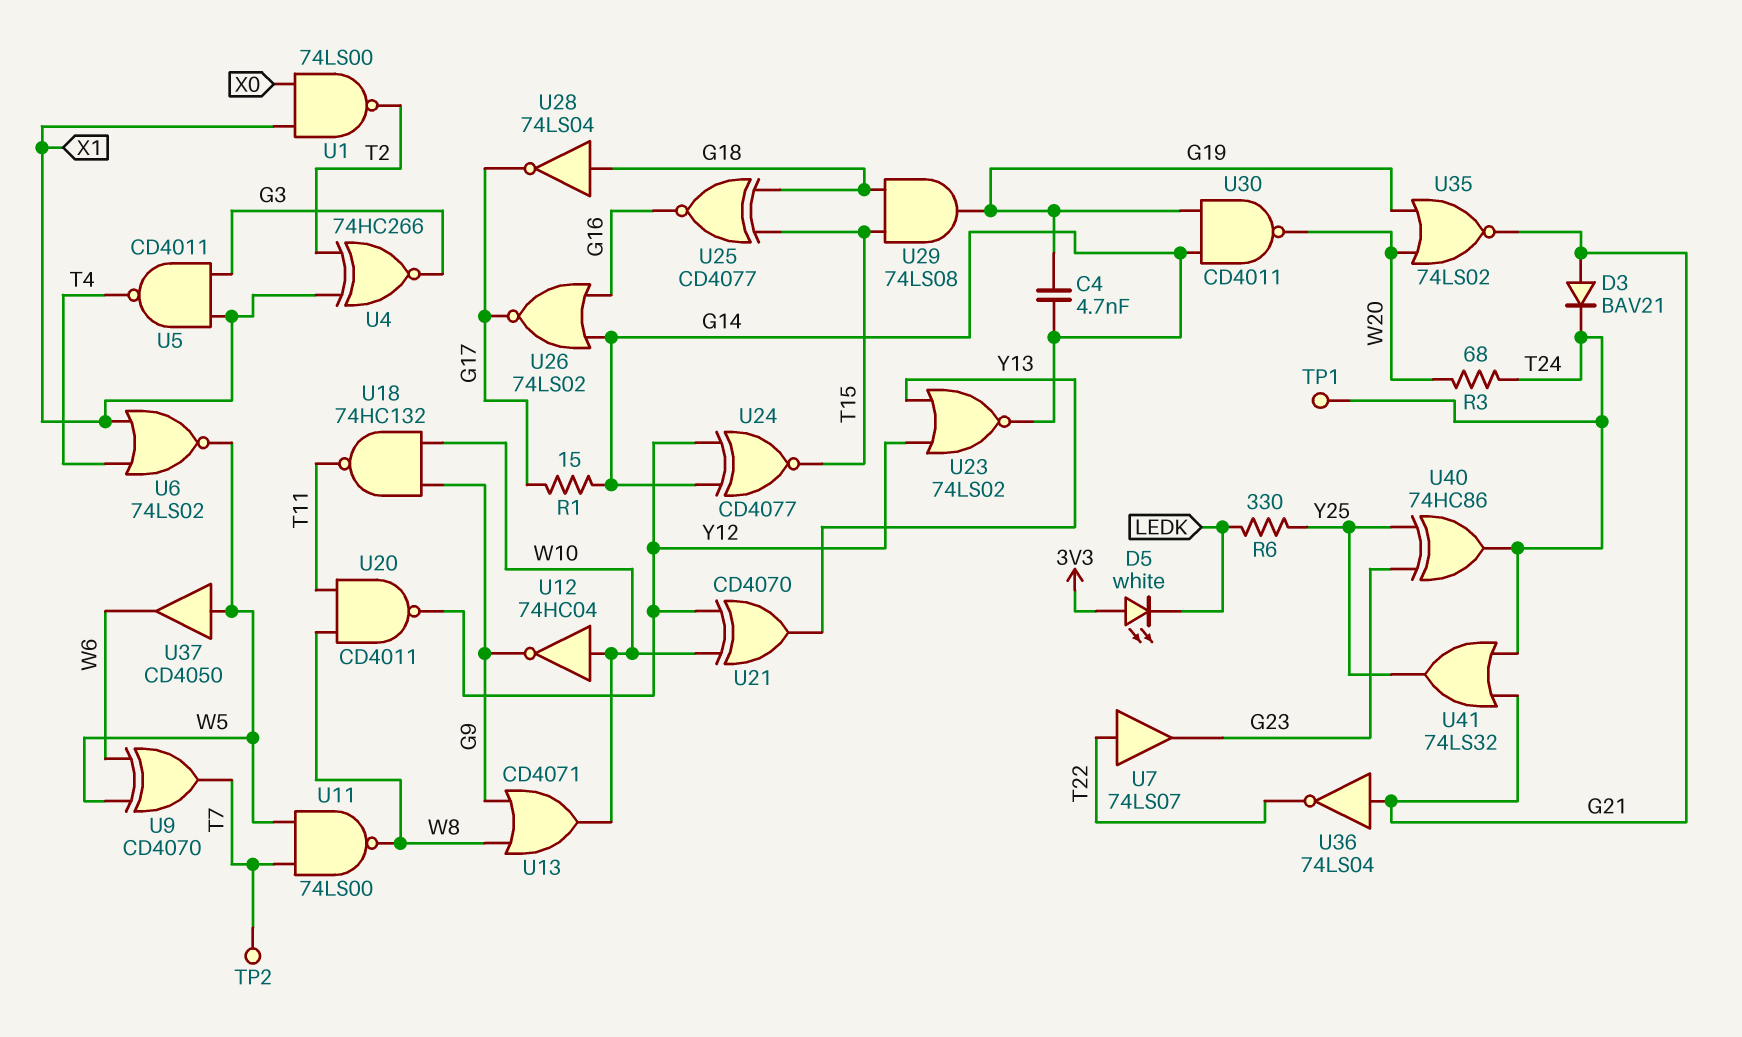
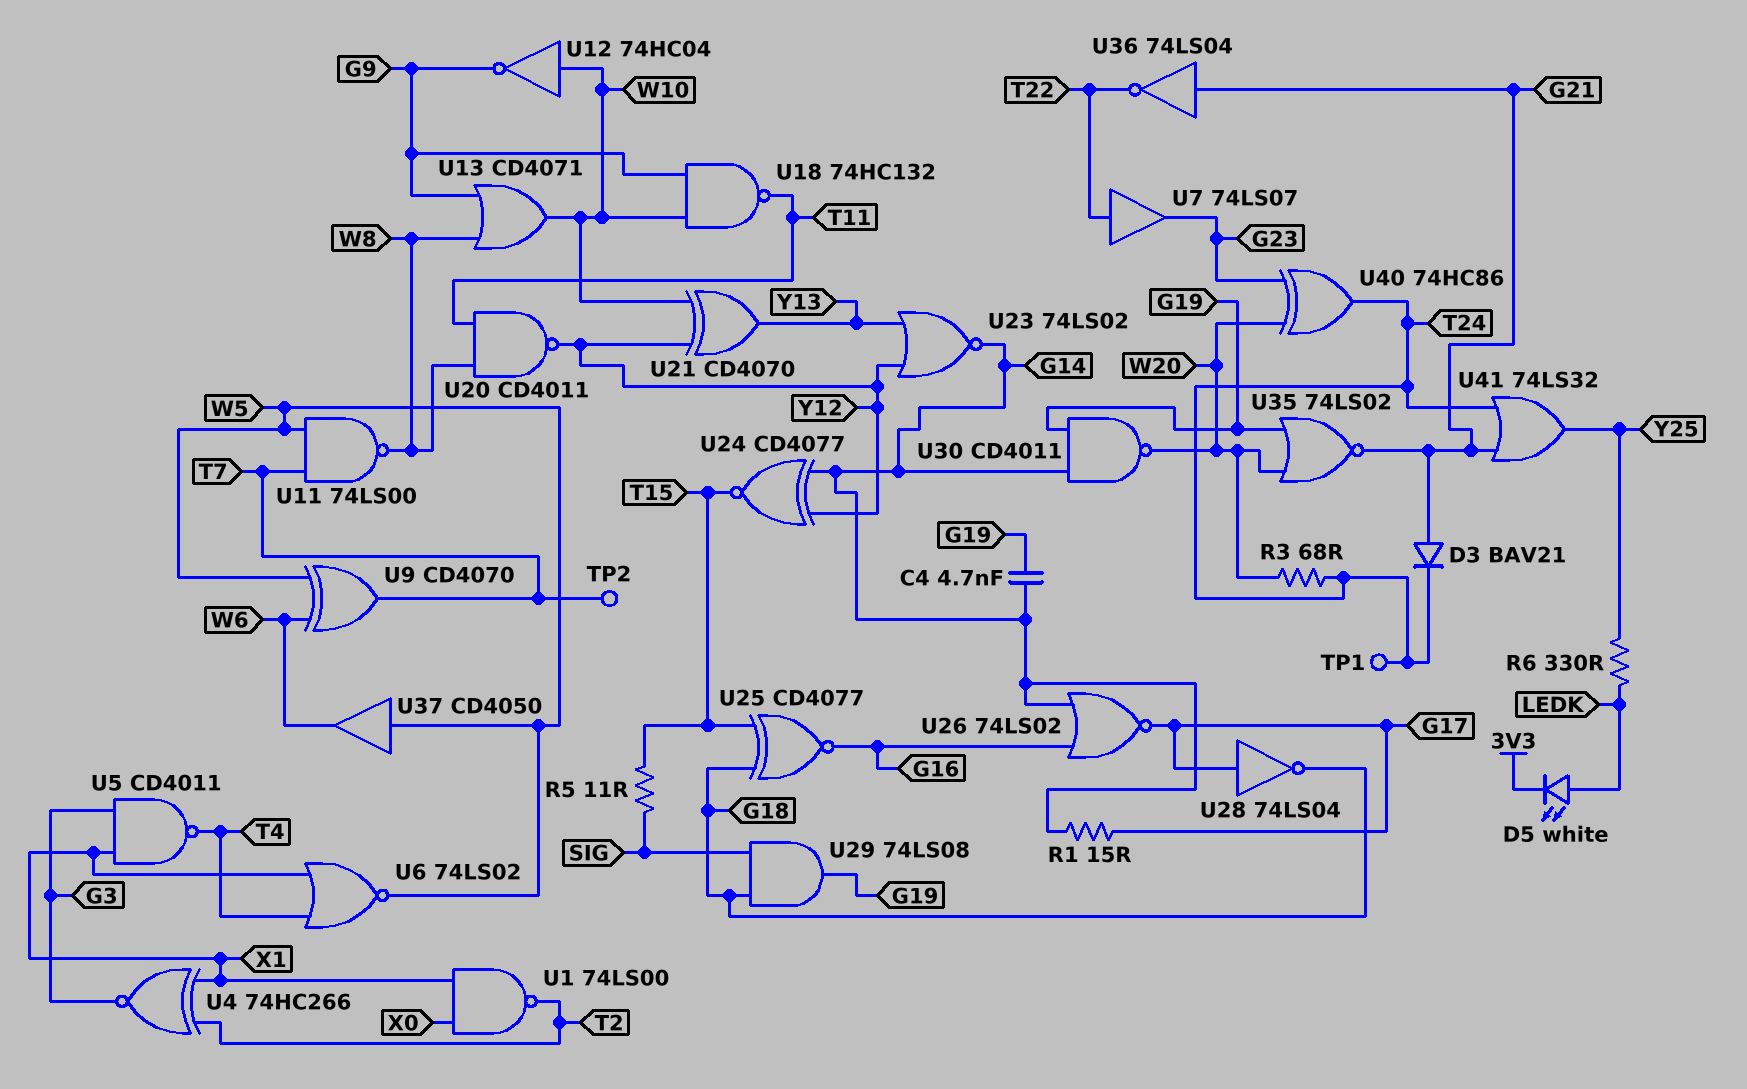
D5: LED white (A 3V3, K LEDK) -> LED white (A LEDK, K 3V3)
R5: none -> 11 (SIG, T15)
U28: NOT 74LS04 (in G18, out G17) -> NOT 74LS04 (in G17, out G18)
U29: AND 74LS08 (in G18, in T15, out G19) -> AND 74LS08 (in G18, in SIG, out G19)
U40: XOR 74HC86 (in G23, in Y25, out T24) -> XOR 74HC86 (in G23, in W20, out T24)

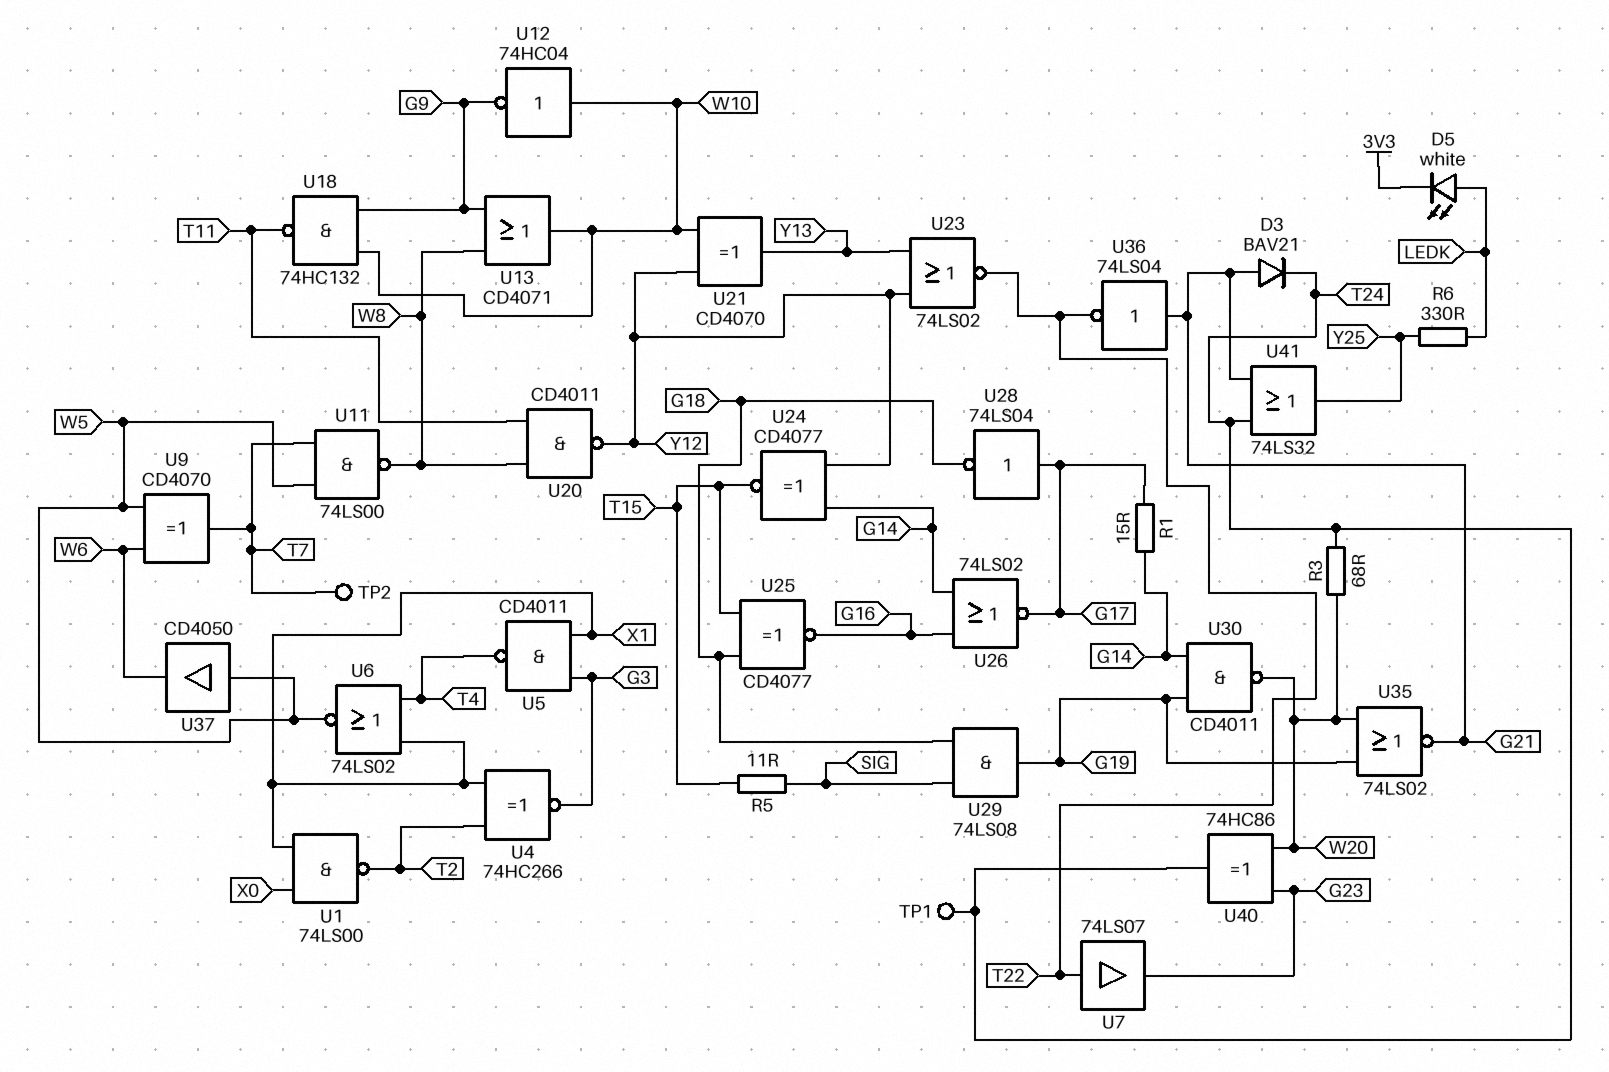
C4: 4.7nF (G14, G19) -> none
U23: NOR 74LS02 (in Y12, in Y13, out G14) -> NOR 74LS02 (in Y12, in Y13, out T22)

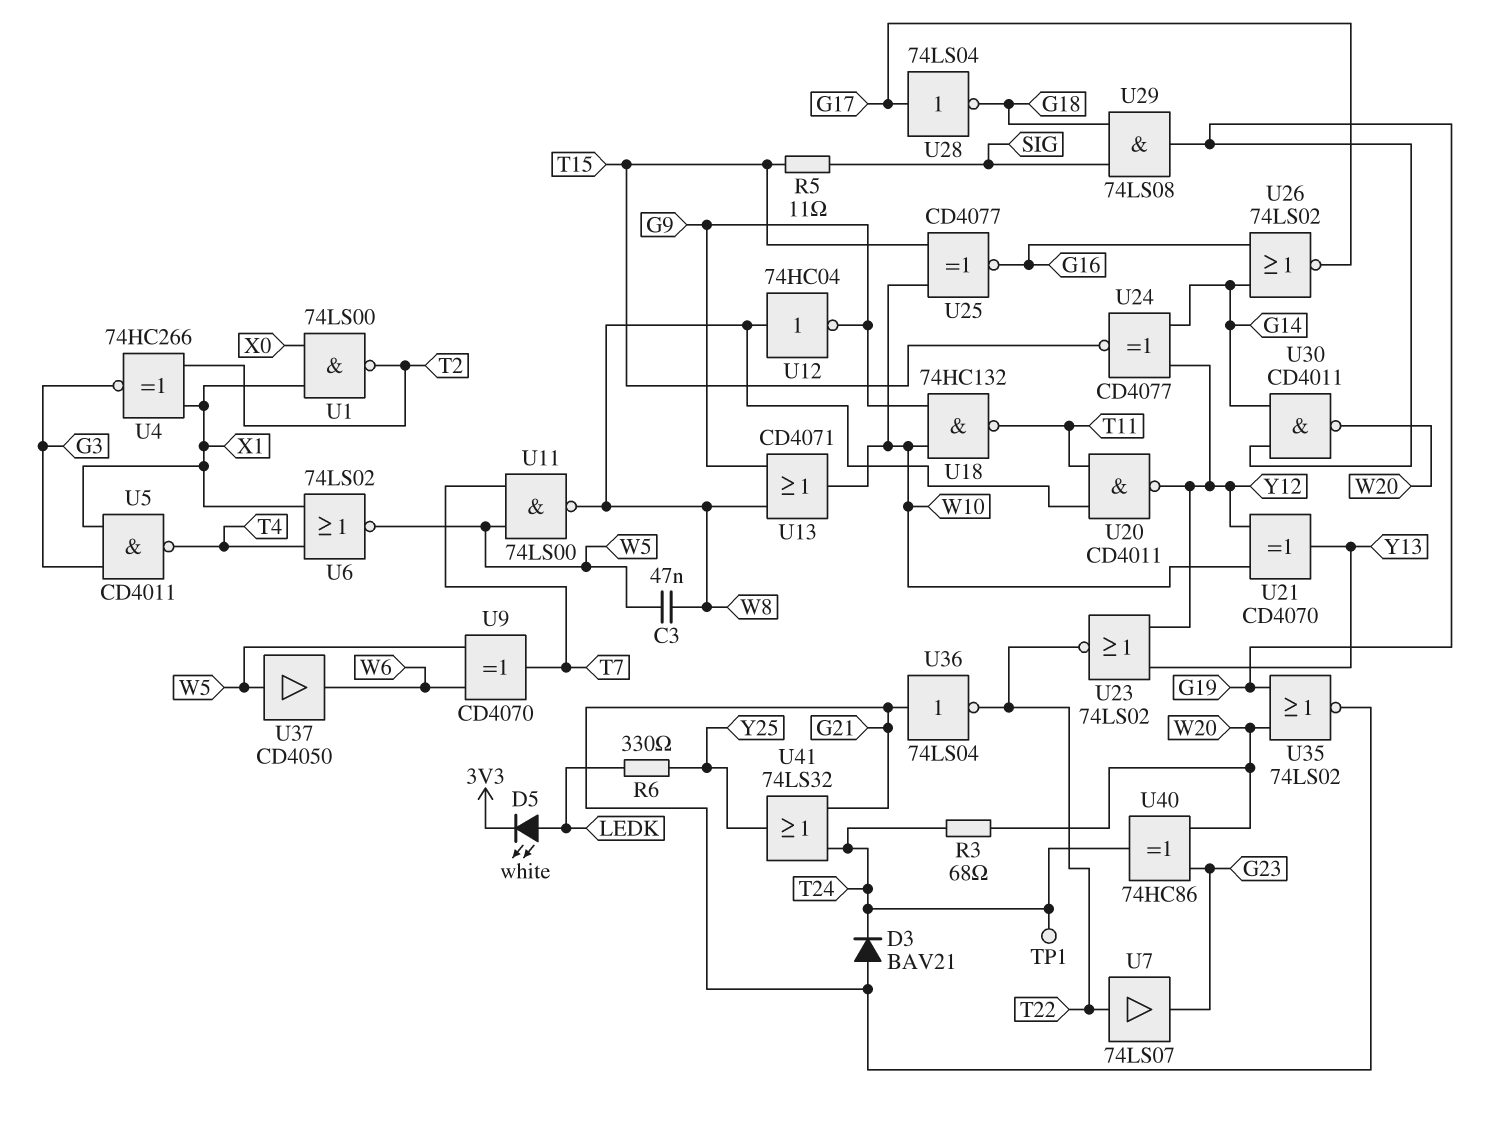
C3: none -> 47nF (W5, W8)
R1: 15 (G14, G17) -> none
TP2: test point (T7) -> none
U12: NOT 74HC04 (in W10, out G9) -> NOT 74HC04 (in W8, out G9)
U25: XNOR CD4077 (in G18, in T15, out G16) -> XNOR CD4077 (in T15, in W10, out G16)

